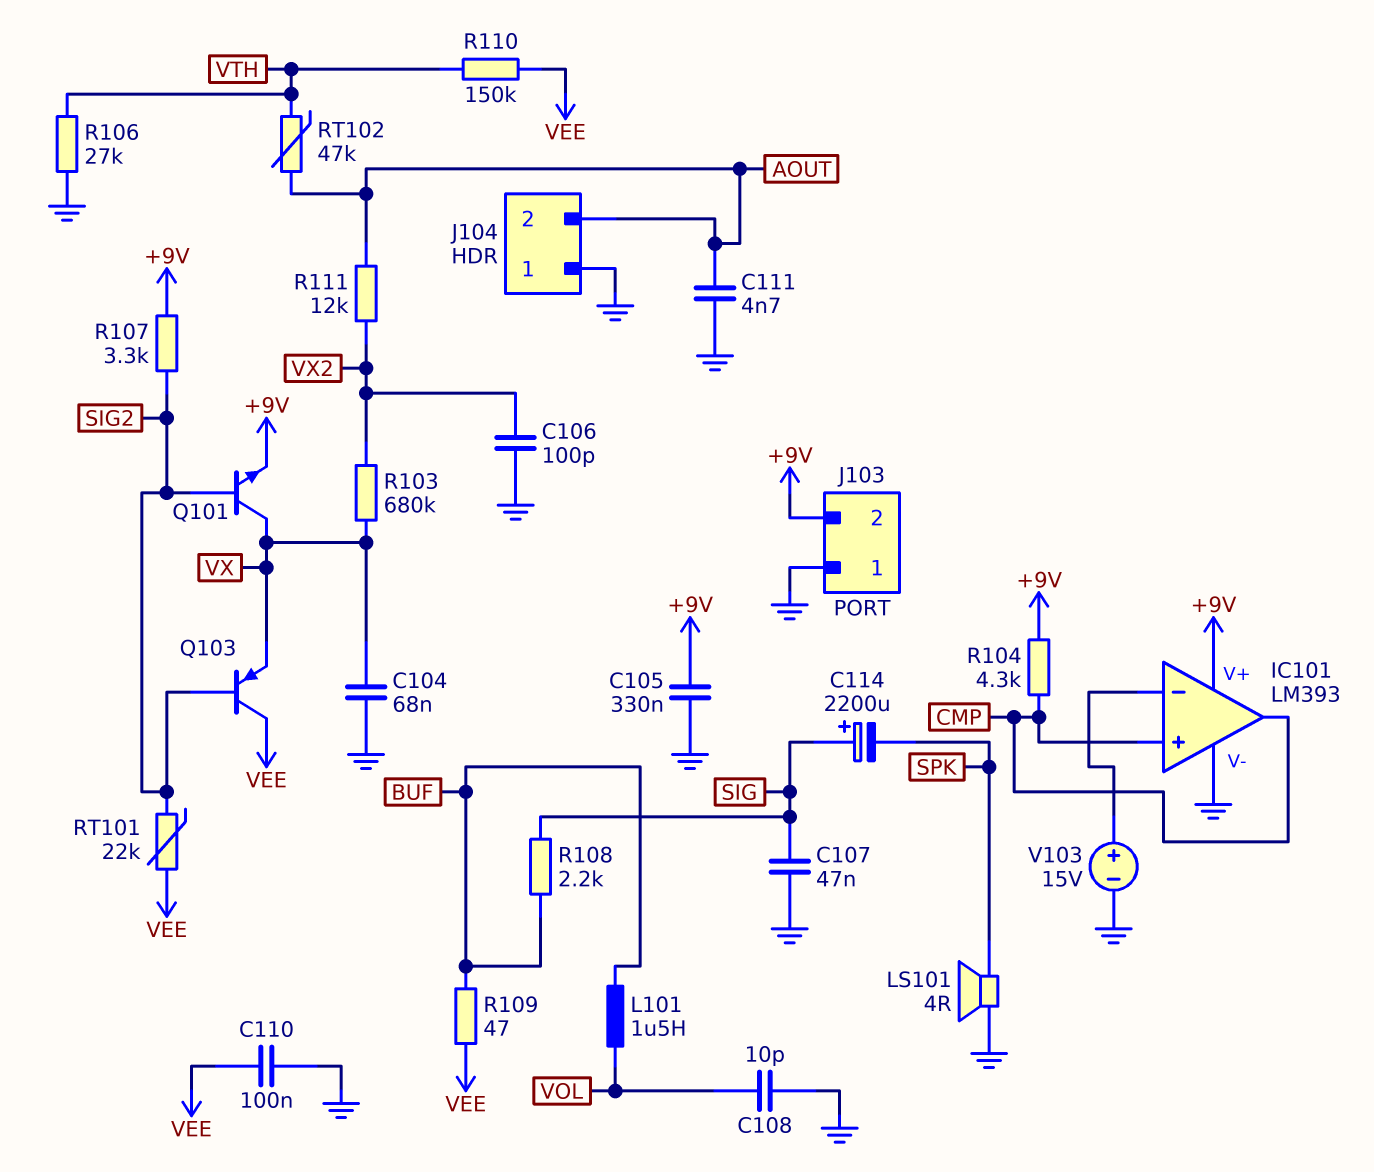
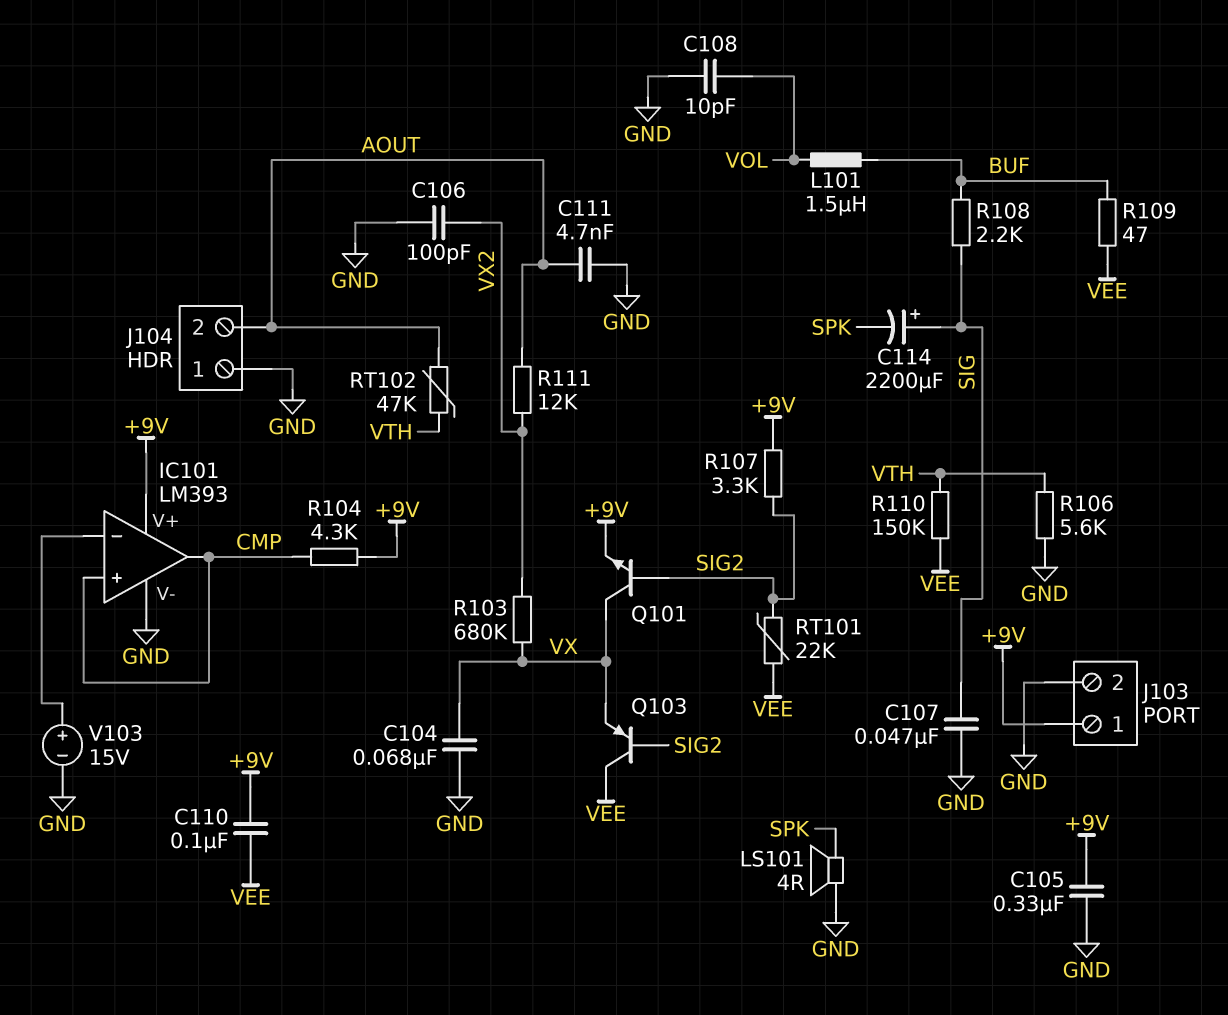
C110: 100nF (GND, VEE) -> 100nF (+9V, VEE)
J103 pin 1: GND -> +9V
J103 pin 2: +9V -> GND
R106: 27k (GND, VTH) -> 5.6k (GND, VTH)

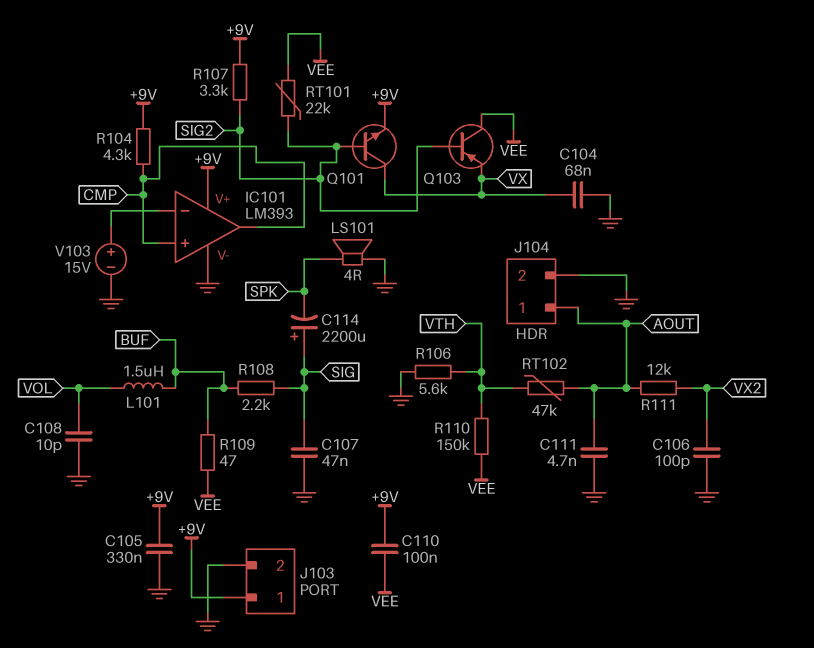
J104 pin 1: GND -> AOUT
J104 pin 2: AOUT -> GND
R103: 680k (VX, VX2) -> none

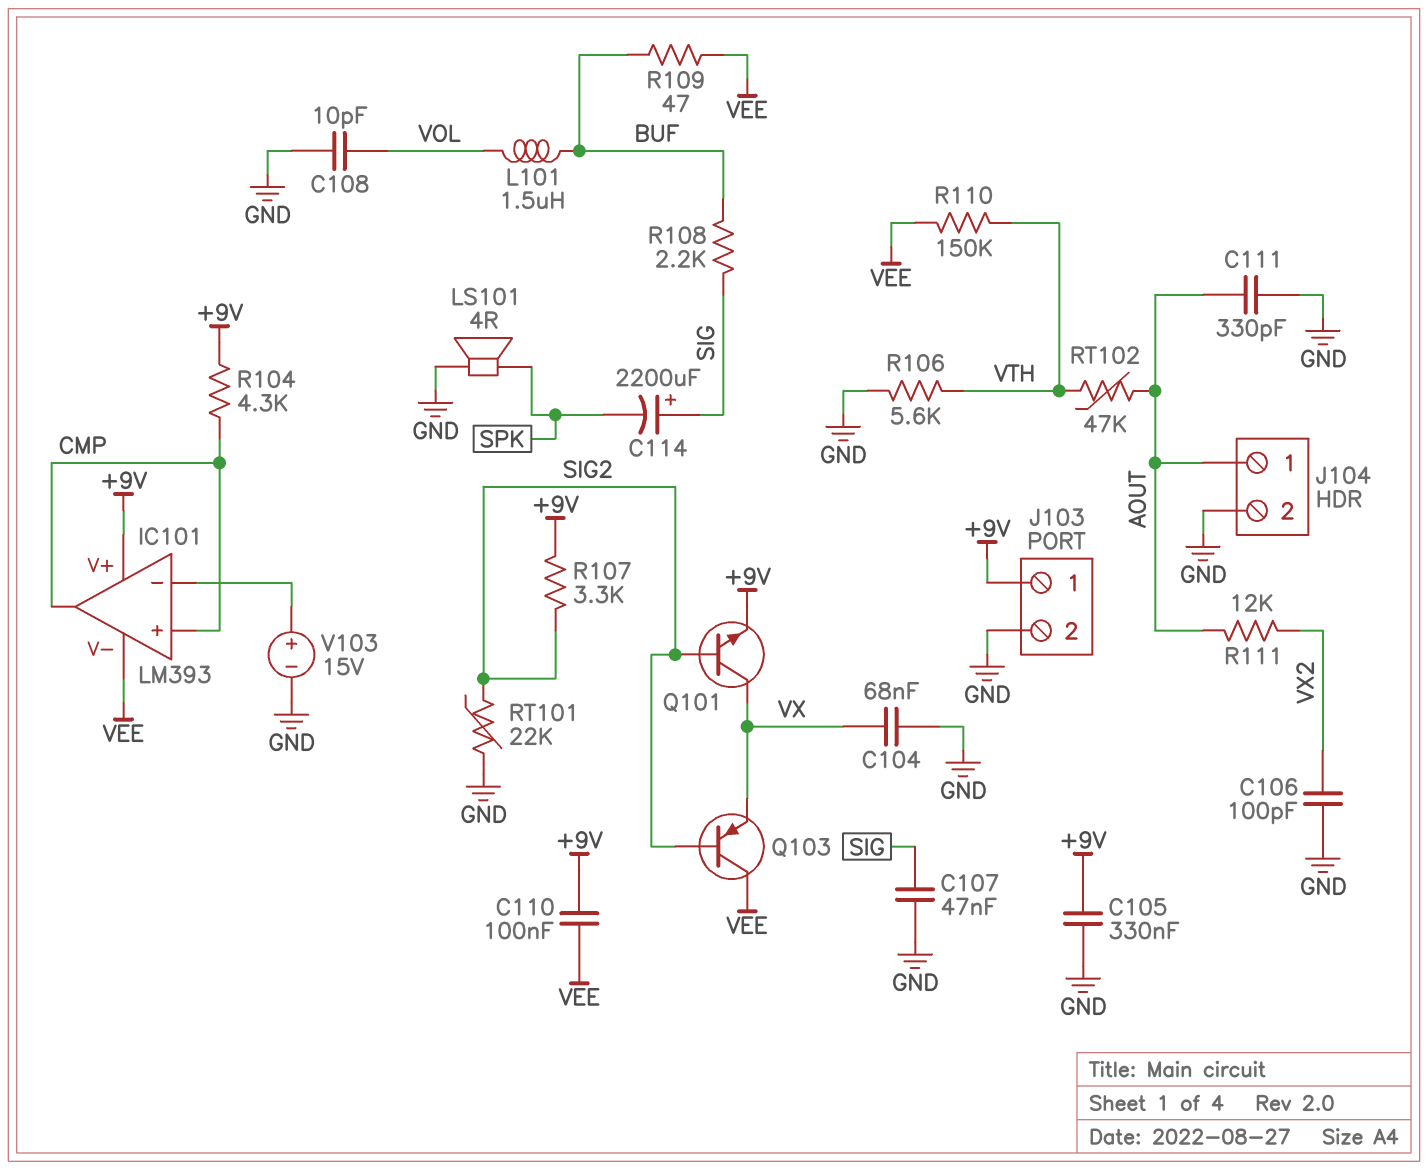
C111: 4.7nF (AOUT, GND) -> 330pF (AOUT, GND)
IC101 pin V-: GND -> VEE
RT101: 22k (SIG2, VEE) -> 22k (GND, SIG2)

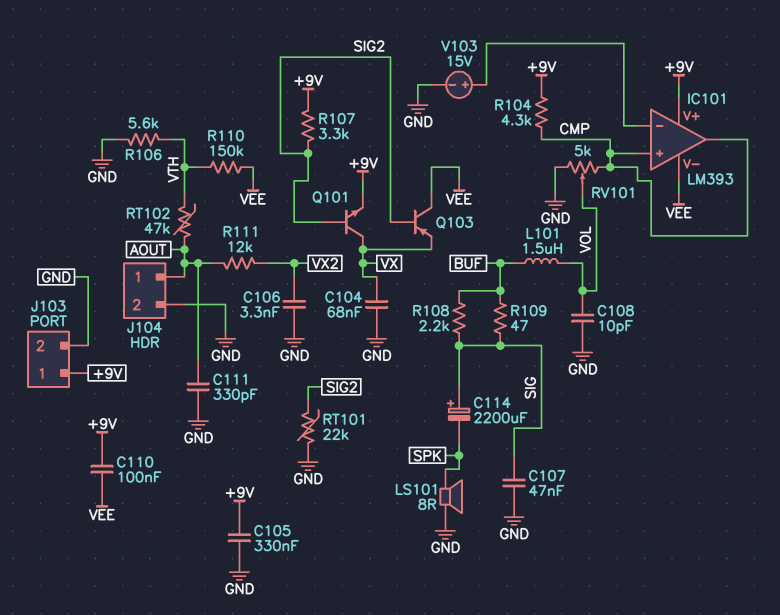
C106: 100pF (GND, VX2) -> 3.3nF (GND, VX2)
LS101: speaker 4R (GND, SPK) -> speaker 8R (GND, SPK)
R109: 47 (BUF, VEE) -> 47 (BUF, SIG)
RV101: none -> 5k (CMP, GND, wiper VOL)

